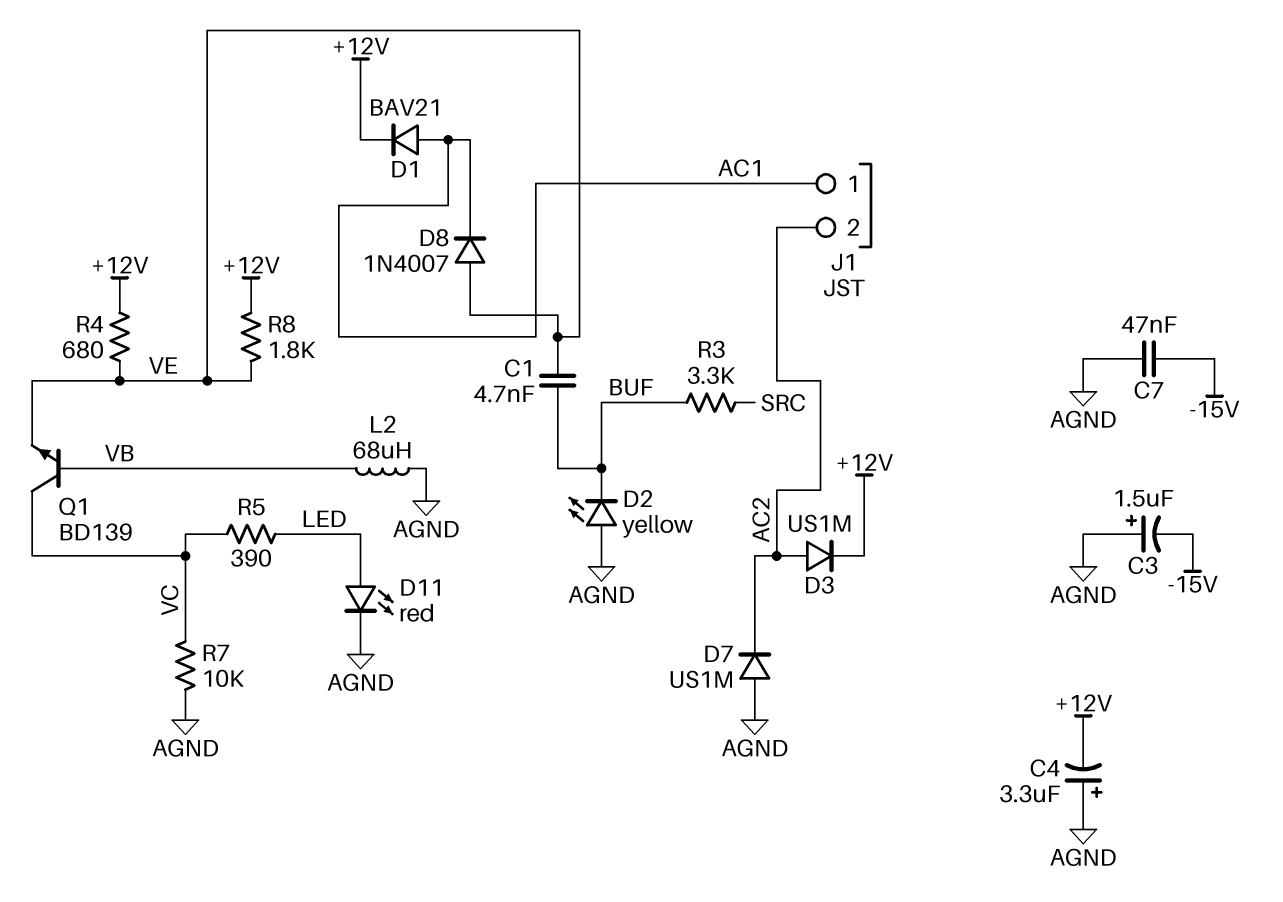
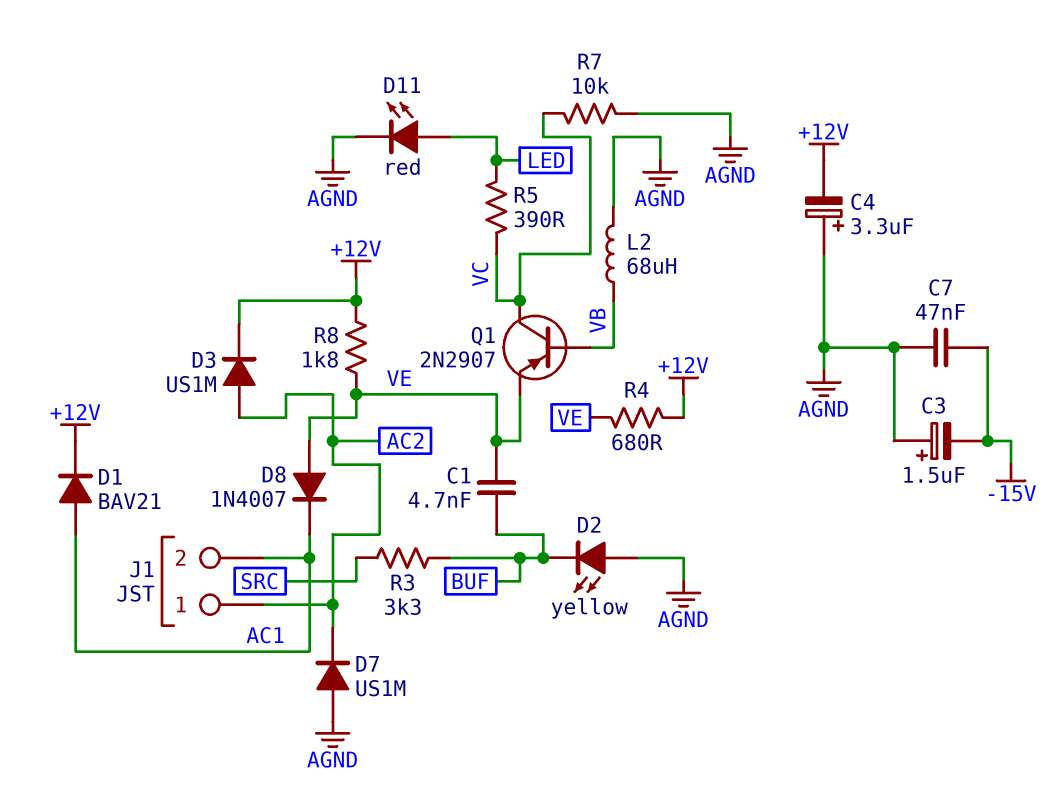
J1 pin 1: AC1 -> AC2
J1 pin 2: AC2 -> AC1
Q1: NPN BD139 (B VB, C VC, E VE) -> PNP 2N2907 (B VB, C VC, E VE)

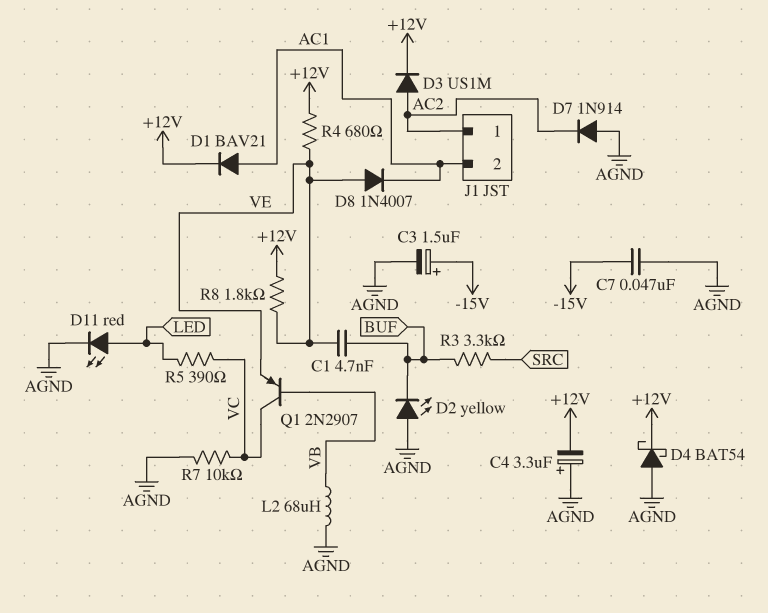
C3: 1.5uF (plus AGND, minus -15V) -> 1.5uF (plus -15V, minus AGND)
D4: none -> schottky BAT54 (A AGND, K +12V)
D7: diode US1M (A AGND, K AC2) -> diode 1N914 (A AGND, K AC2)

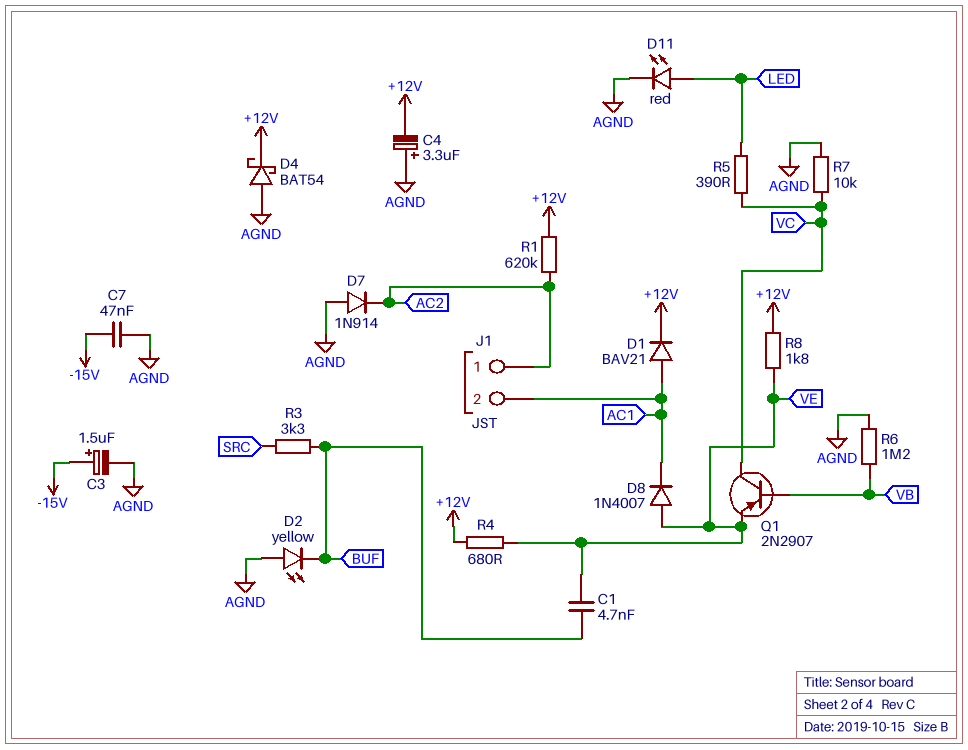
D3: diode US1M (A AC2, K +12V) -> none
L2: 68uH (AGND, VB) -> none
R1: none -> 620k (+12V, AC2)
R6: none -> 1.2M (AGND, VB)

